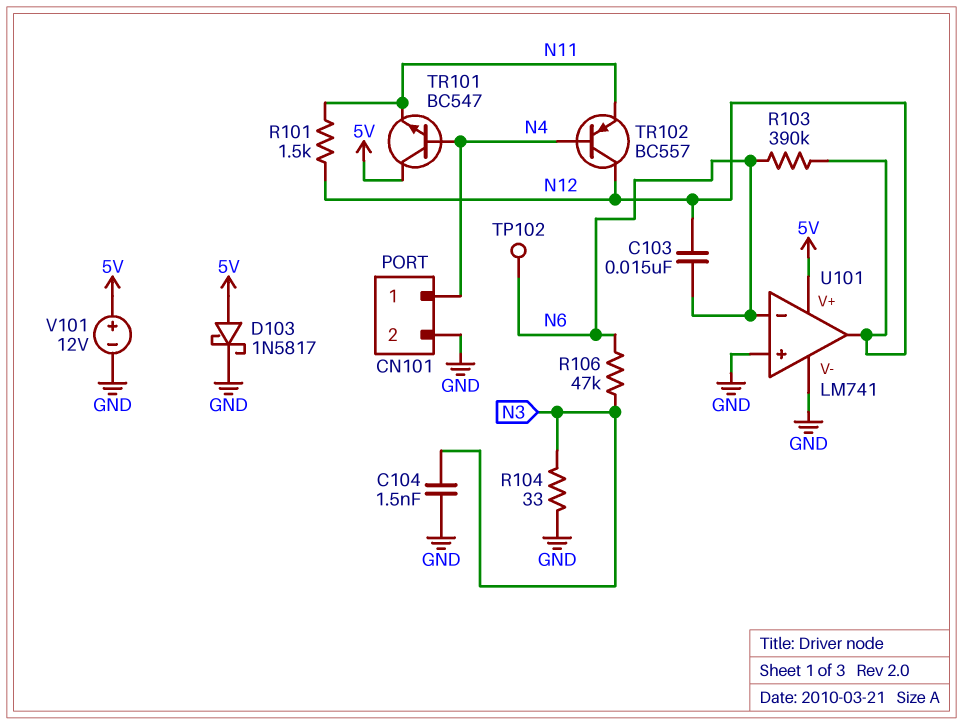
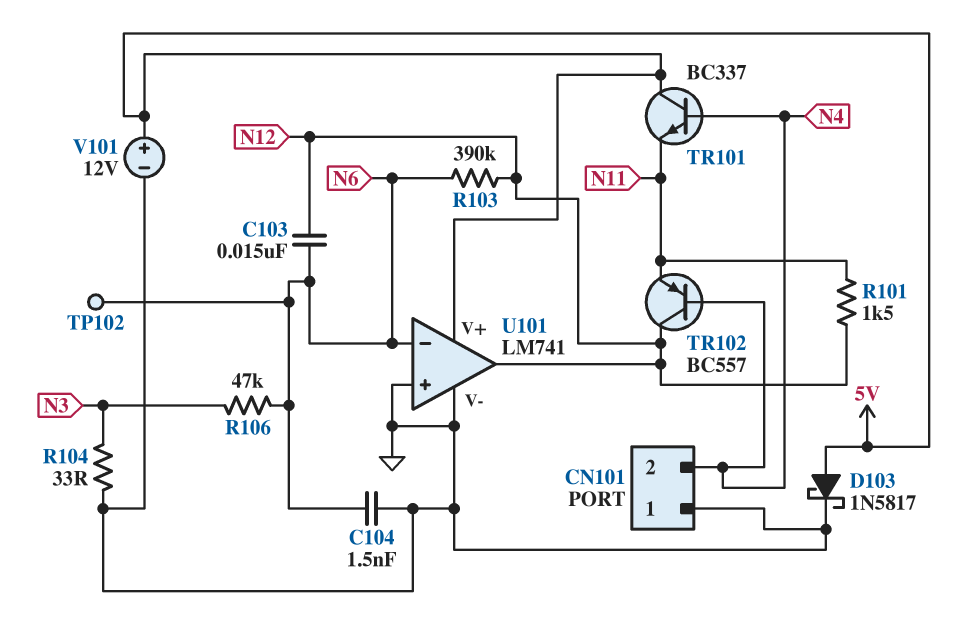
C104: 1.5nF (GND, N3) -> 1.5nF (GND, N6)
CN101 pin 1: N4 -> GND
CN101 pin 2: GND -> N4
TR101: NPN BC547 (B N4, C 5V, E N11) -> NPN BC337 (B N4, C 5V, E N11)

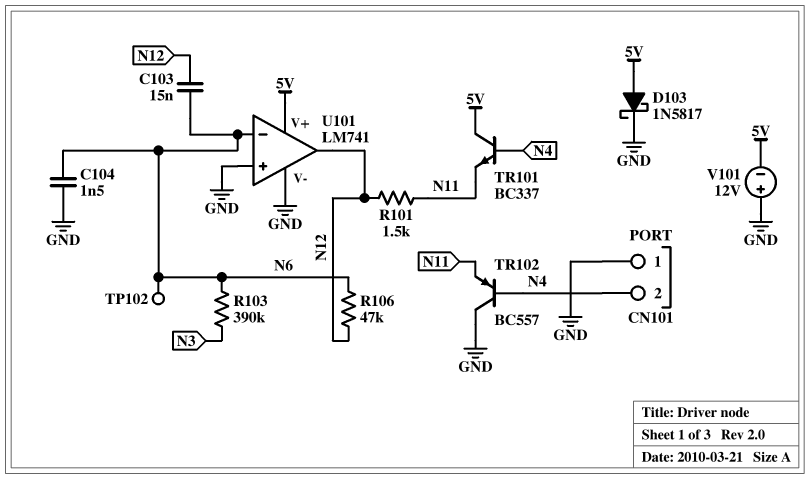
R103: 390k (N6, N12) -> 390k (N3, N6)
R104: 33 (GND, N3) -> none
R106: 47k (N3, N6) -> 47k (N6, N12)
TR102: PNP BC557 (B N4, C N12, E N11) -> PNP BC557 (B N4, C GND, E N11)
V101: 12V (plus 5V, minus GND) -> 12V (plus GND, minus 5V)

